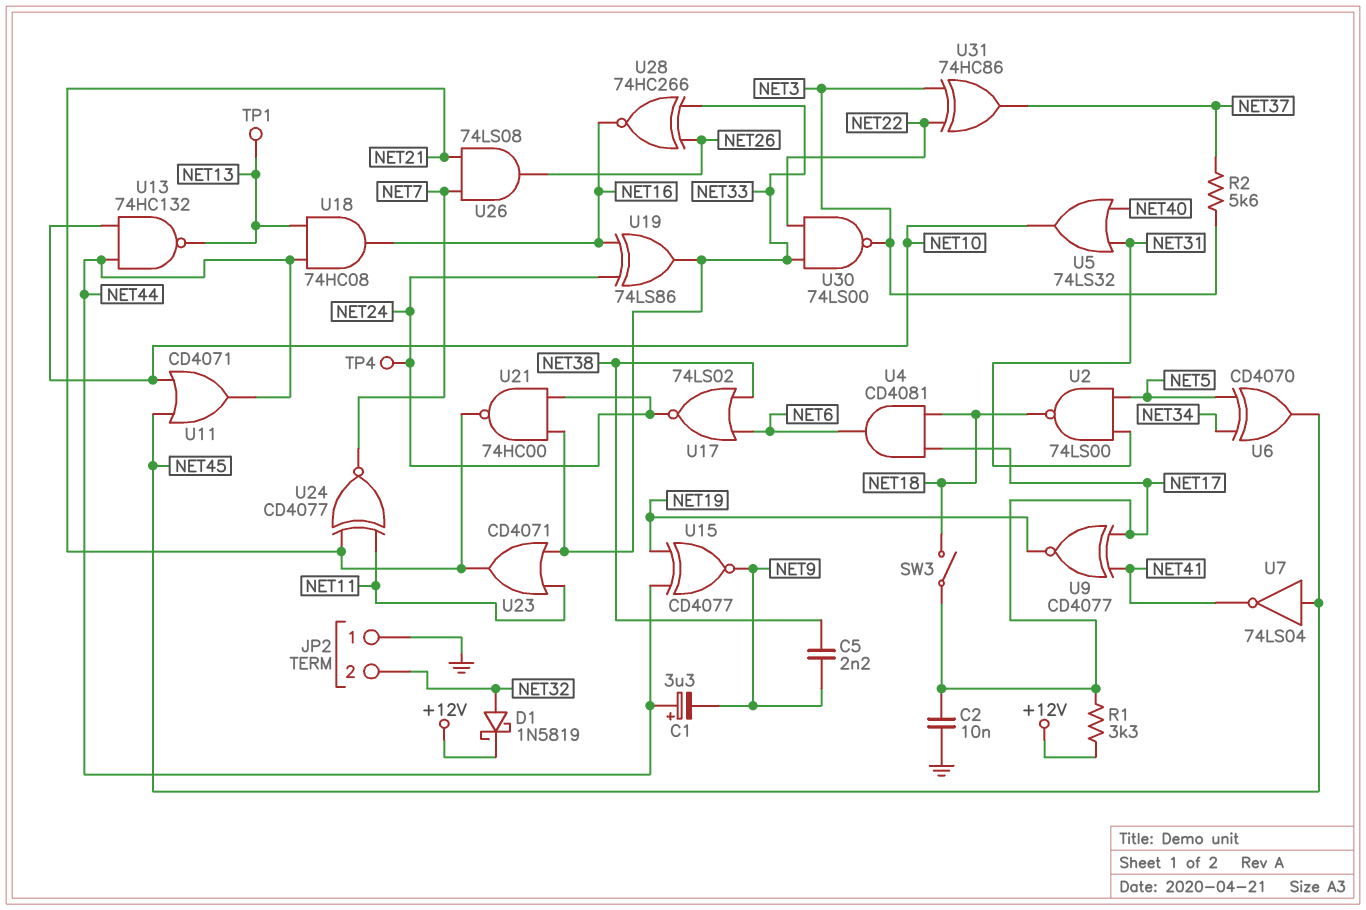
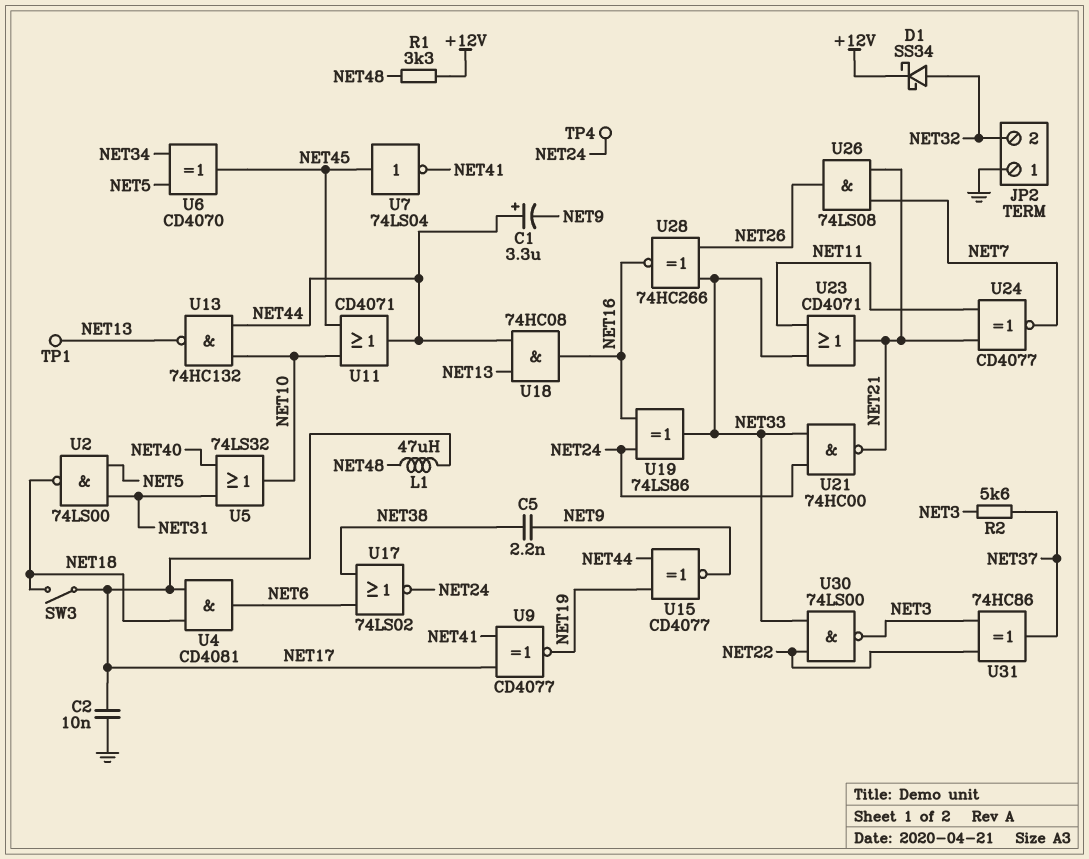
D1: schottky 1N5819 (A NET32, K +12V) -> schottky SS34 (A NET32, K +12V)
L1: none -> 47uH (NET17, NET48)
R1: 3.3k (+12V, NET17) -> 3.3k (+12V, NET48)

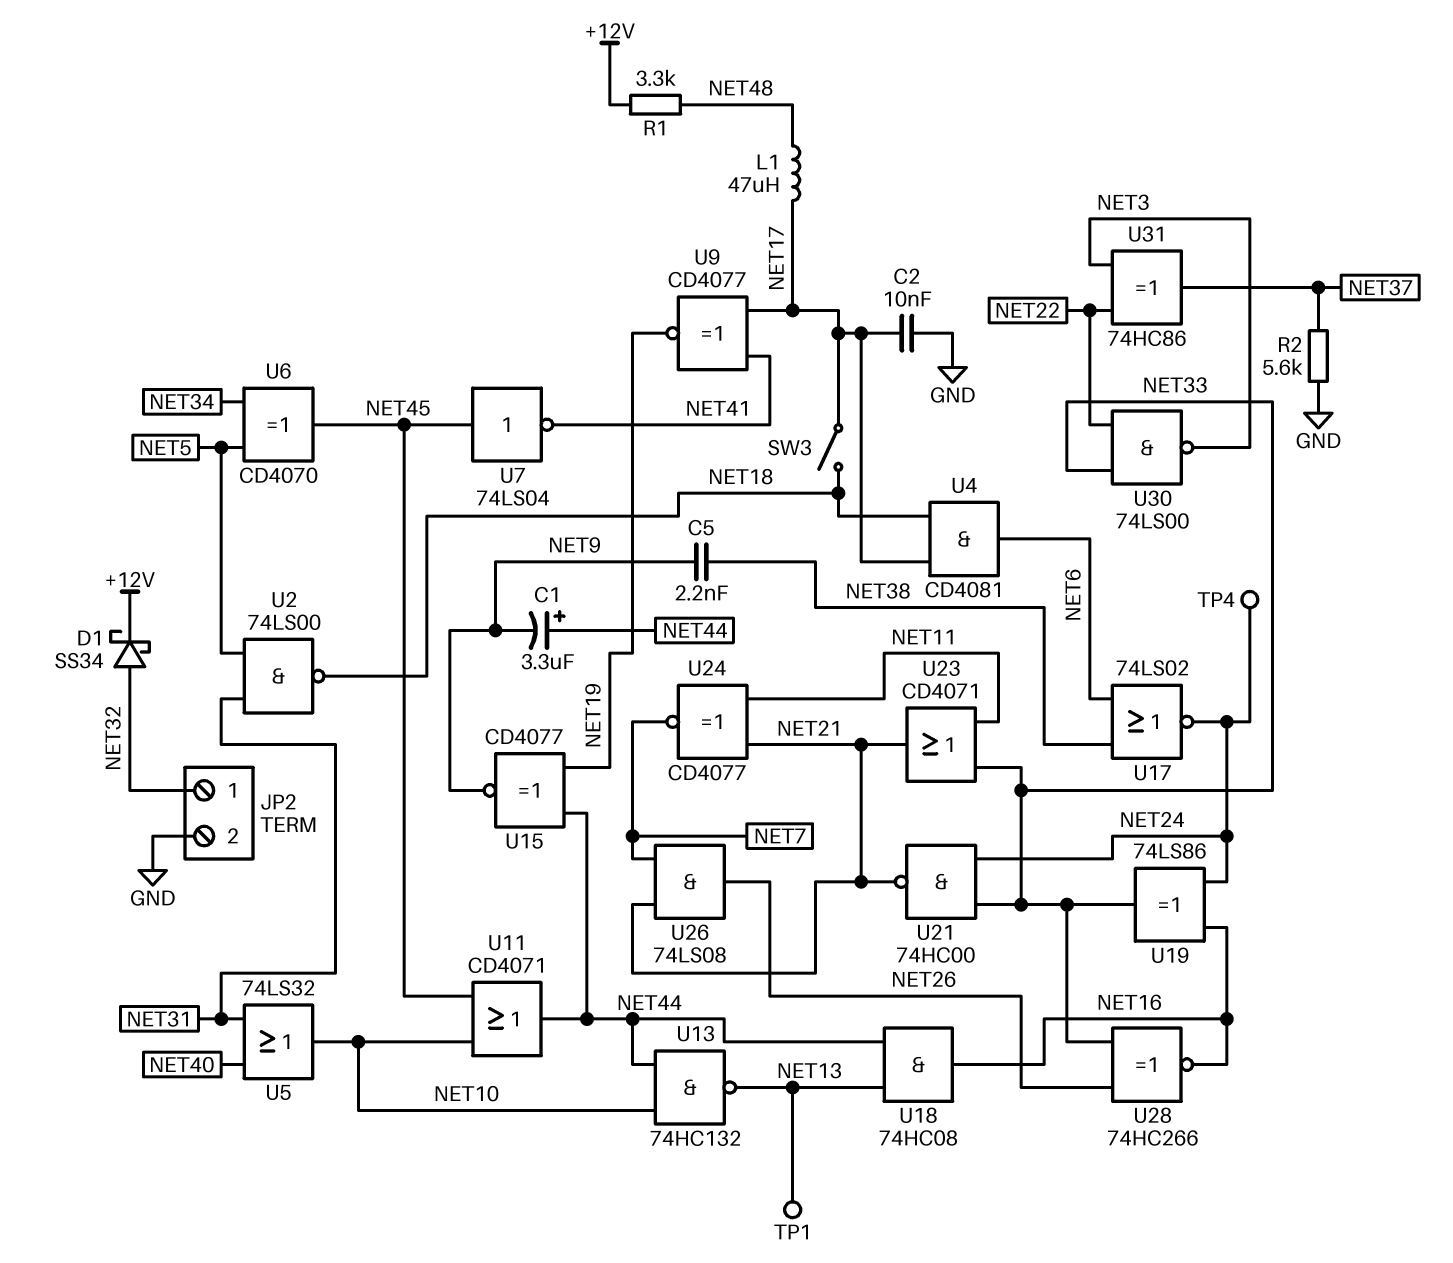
JP2 pin 1: GND -> NET32
JP2 pin 2: NET32 -> GND
R2: 5.6k (NET3, NET37) -> 5.6k (GND, NET37)

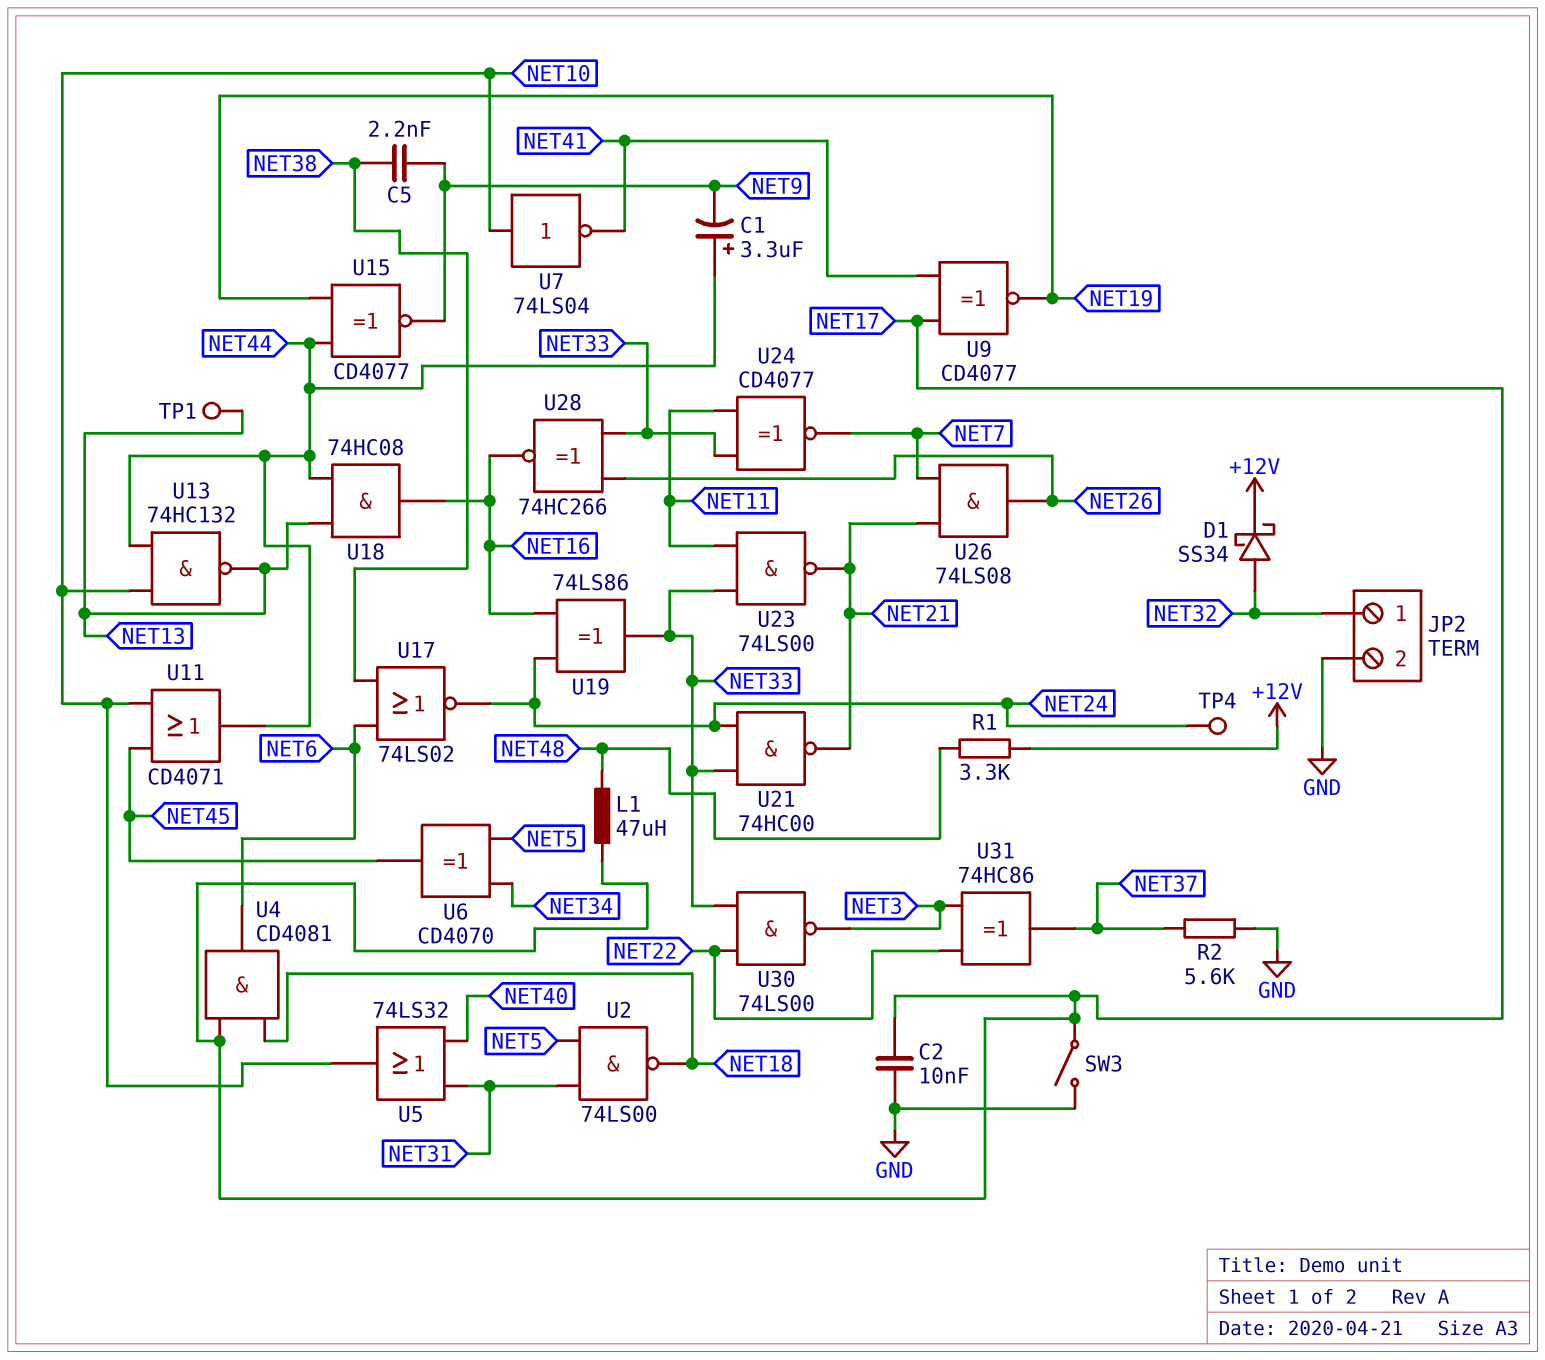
SW3: switch (NET17, NET18) -> switch (GND, NET17)
U7: NOT 74LS04 (in NET45, out NET41) -> NOT 74LS04 (in NET10, out NET41)
U23: OR CD4071 (in NET11, in NET33, out NET21) -> NAND 74LS00 (in NET11, in NET33, out NET21)
U24: XNOR CD4077 (in NET11, in NET21, out NET7) -> XNOR CD4077 (in NET11, in NET33, out NET7)

